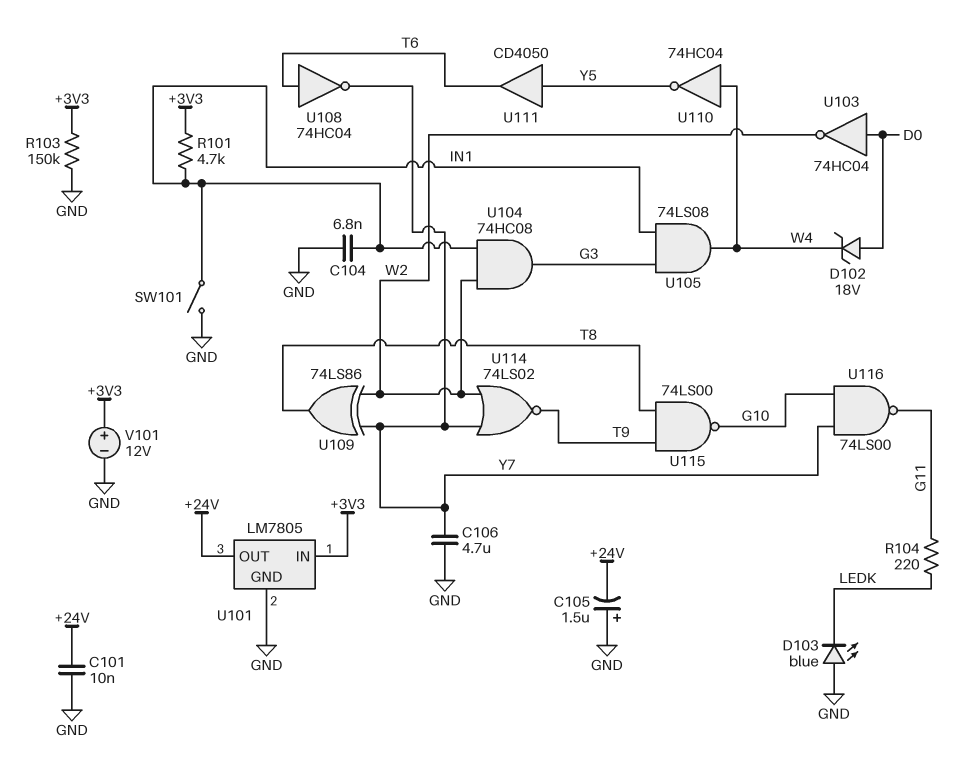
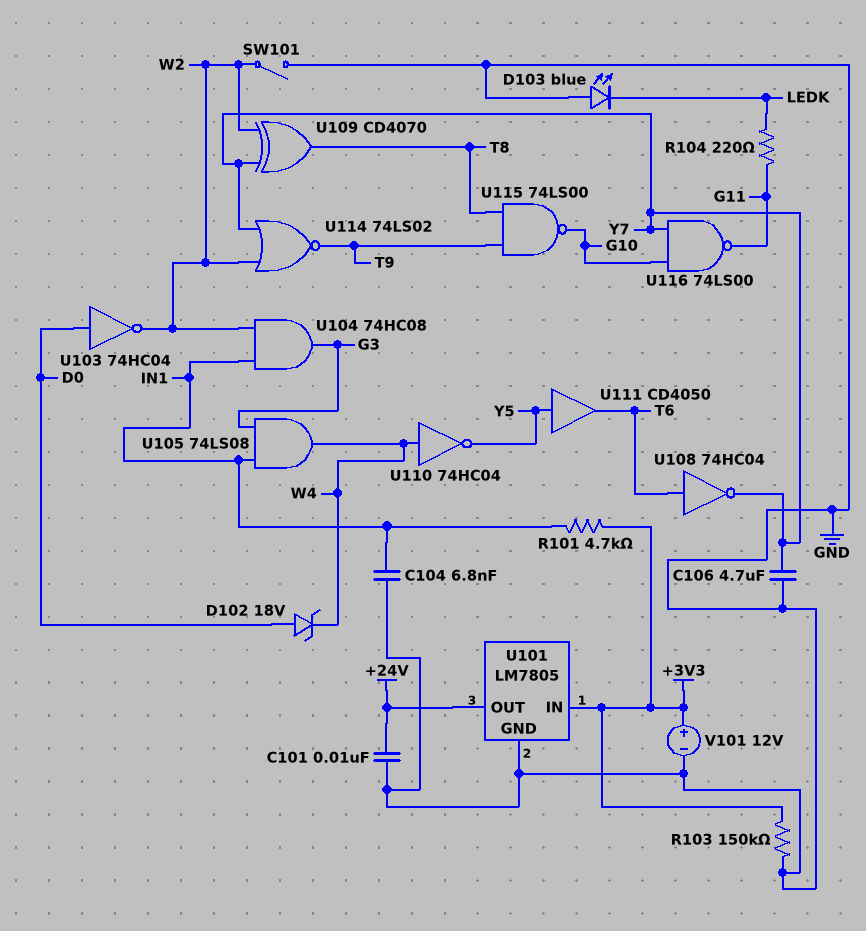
C105: 1.5uF (plus GND, minus +24V) -> none
SW101: switch (GND, IN1) -> switch (GND, W2)
U109: XOR 74LS86 (in W2, in Y7, out T8) -> XOR CD4070 (in W2, in Y7, out T8)

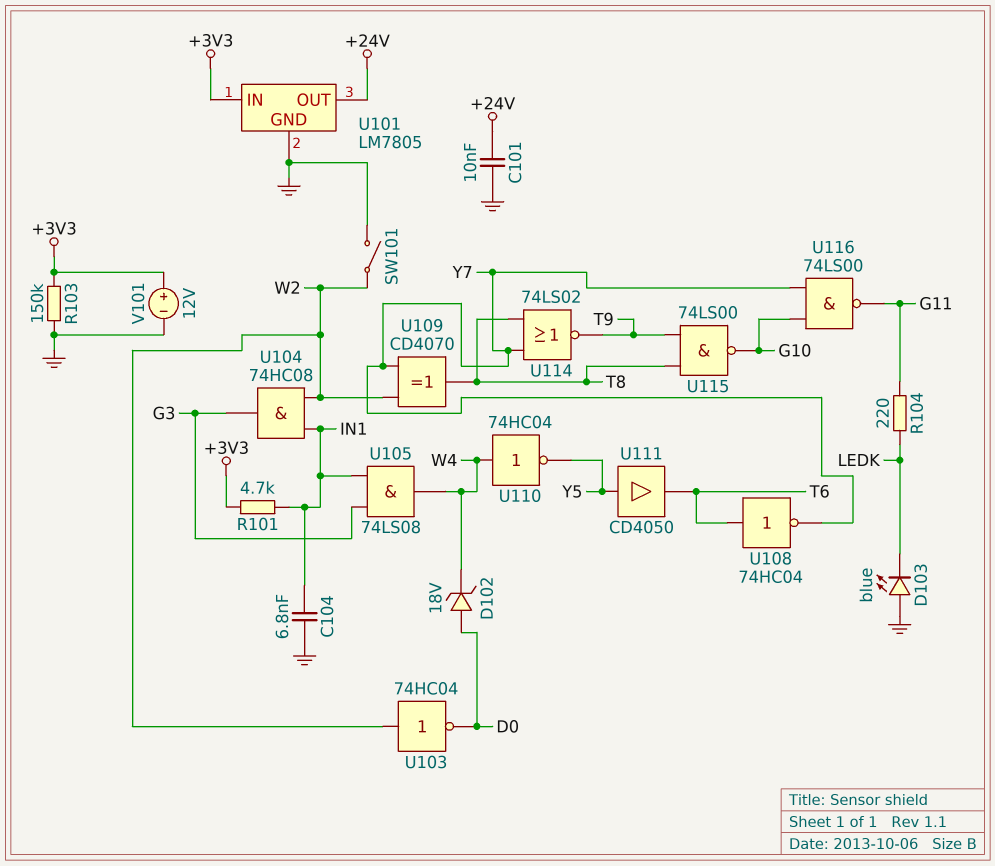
C106: 4.7uF (GND, Y7) -> none
U103: NOT 74HC04 (in D0, out W2) -> NOT 74HC04 (in W2, out D0)
U114: NOR 74LS02 (in W2, in Y7, out T9) -> NOR 74LS02 (in T8, in Y7, out T9)

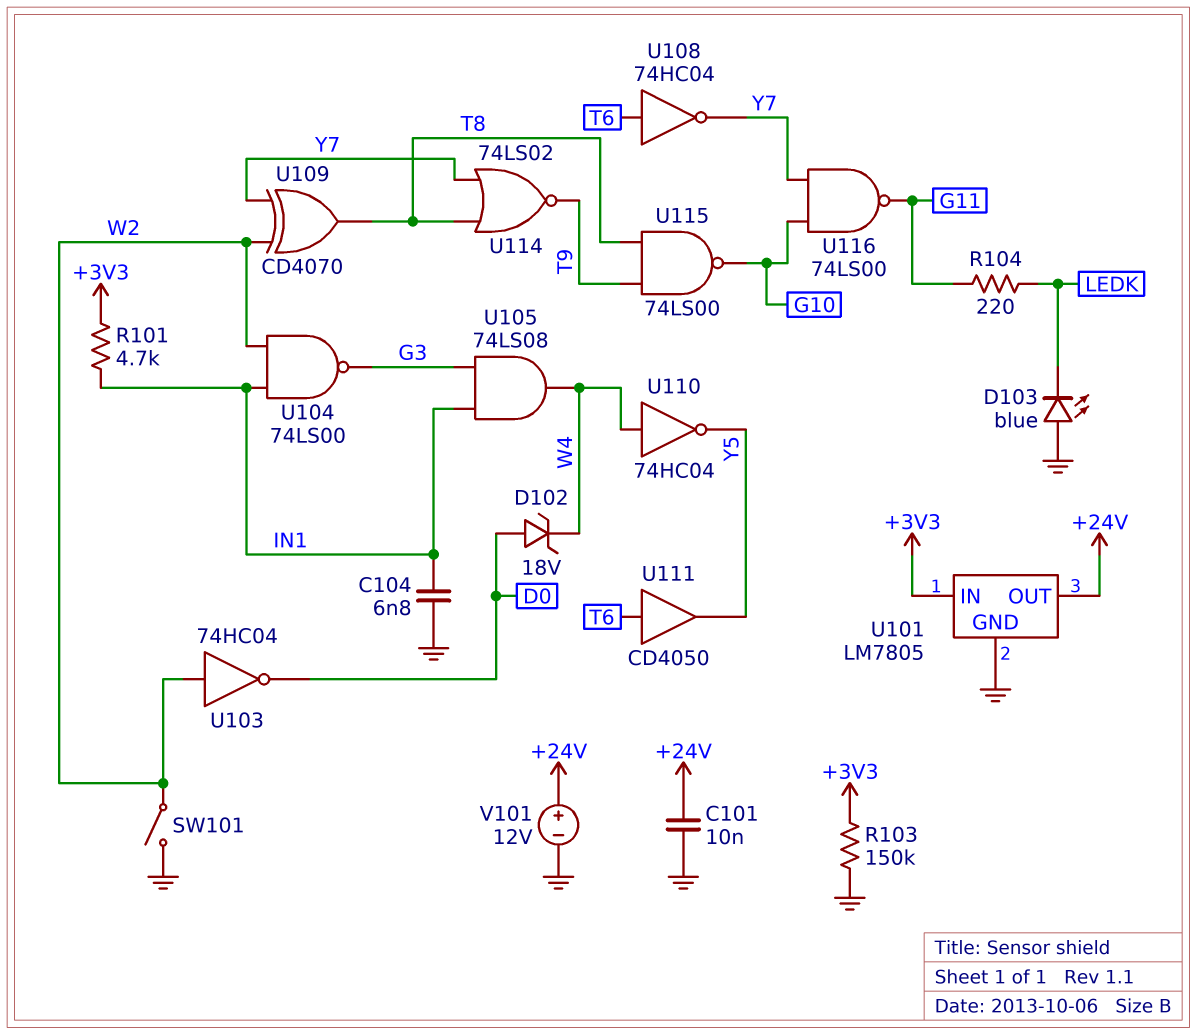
U104: AND 74HC08 (in IN1, in W2, out G3) -> NAND 74LS00 (in IN1, in W2, out G3)
U111: buffer CD4050 (in Y5, out T6) -> buffer CD4050 (in T6, out Y5)
V101: 12V (plus +3V3, minus GND) -> 12V (plus +24V, minus GND)

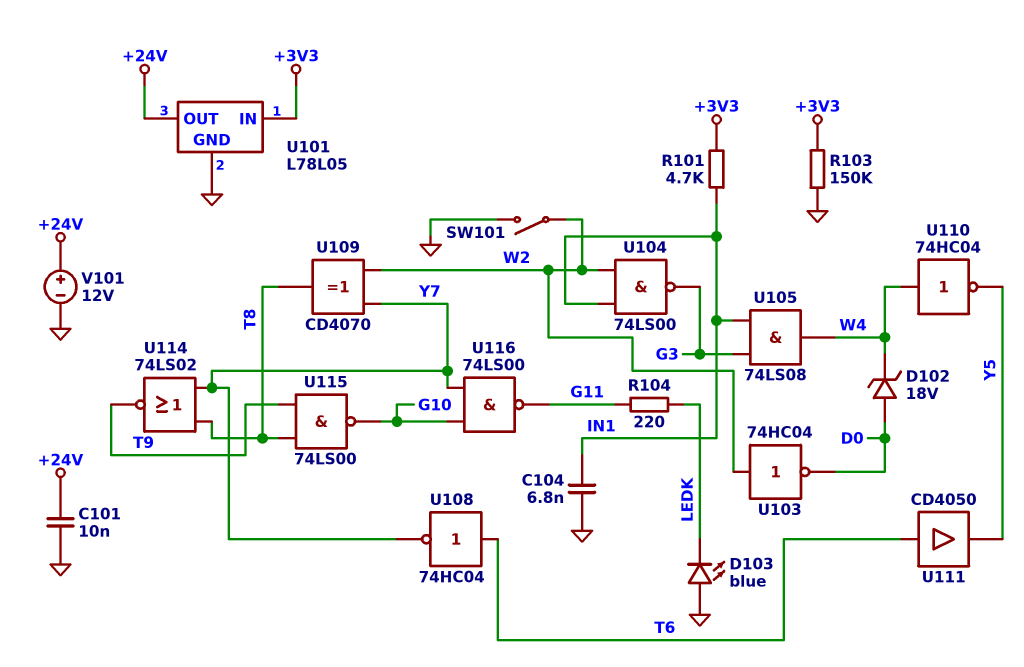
U101: LM7805 -> L78L05

